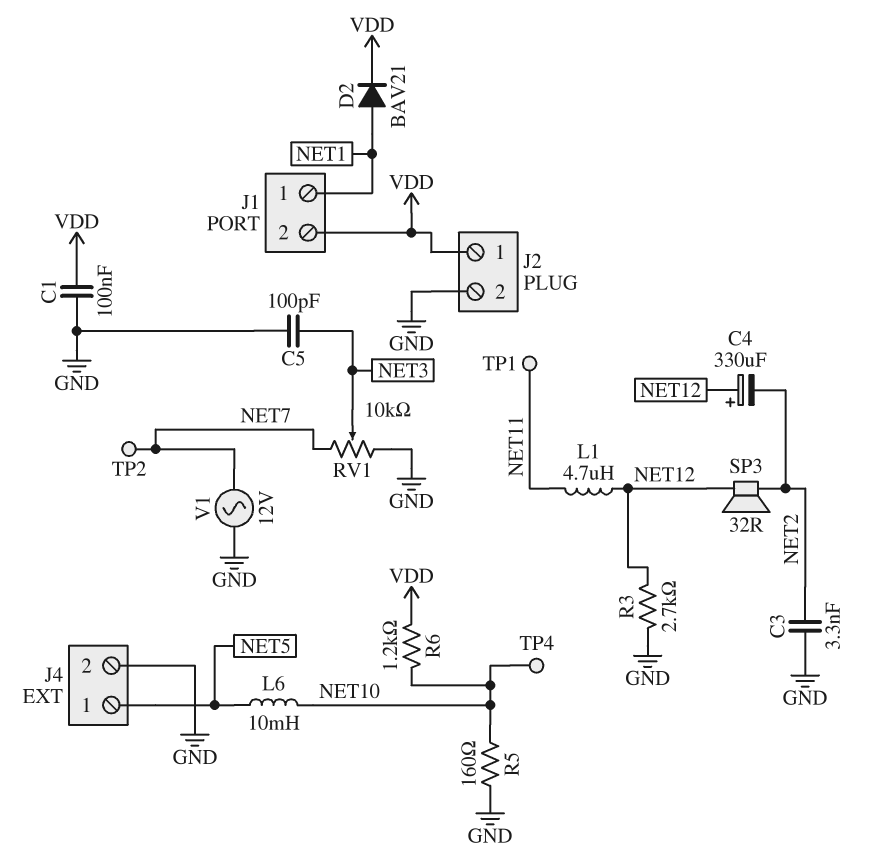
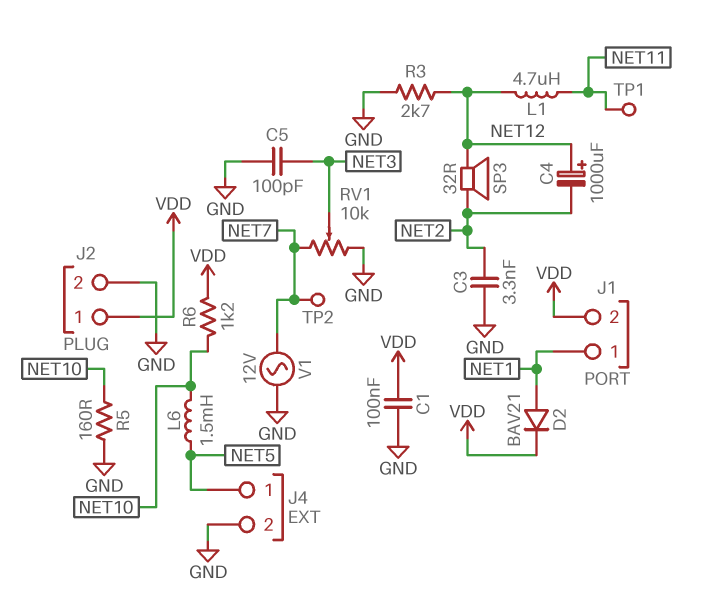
C4: 330uF (plus NET12, minus NET2) -> 1000uF (plus NET12, minus NET2)
L6: 10mH (NET5, NET10) -> 1.5mH (NET5, NET10)
TP4: test point (NET10) -> none

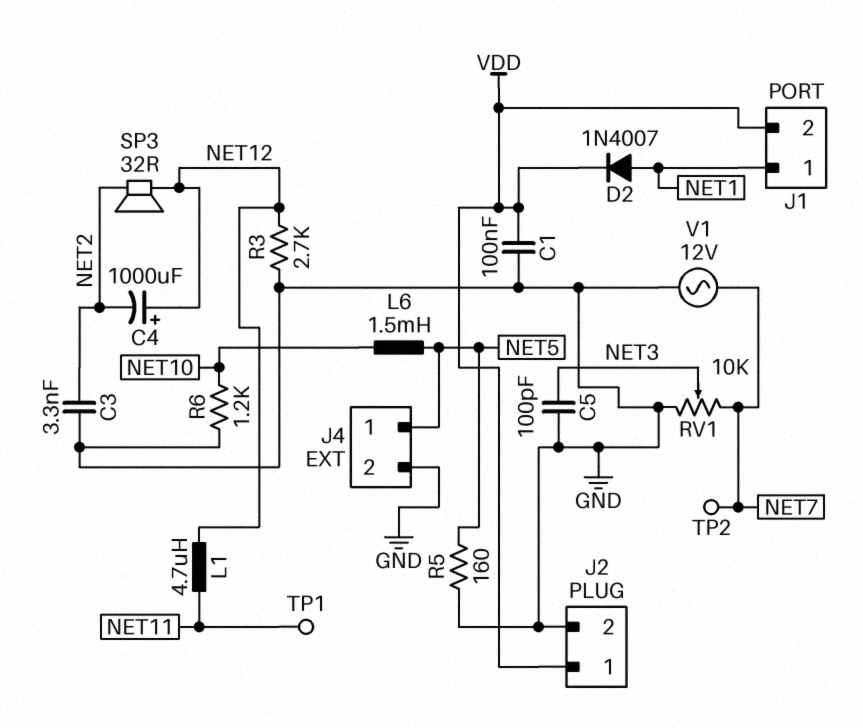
D2: diode BAV21 (A NET1, K VDD) -> diode 1N4007 (A NET1, K VDD)
R5: 160 (GND, NET10) -> 160 (GND, NET5)
R6: 1.2k (NET10, VDD) -> 1.2k (GND, NET10)

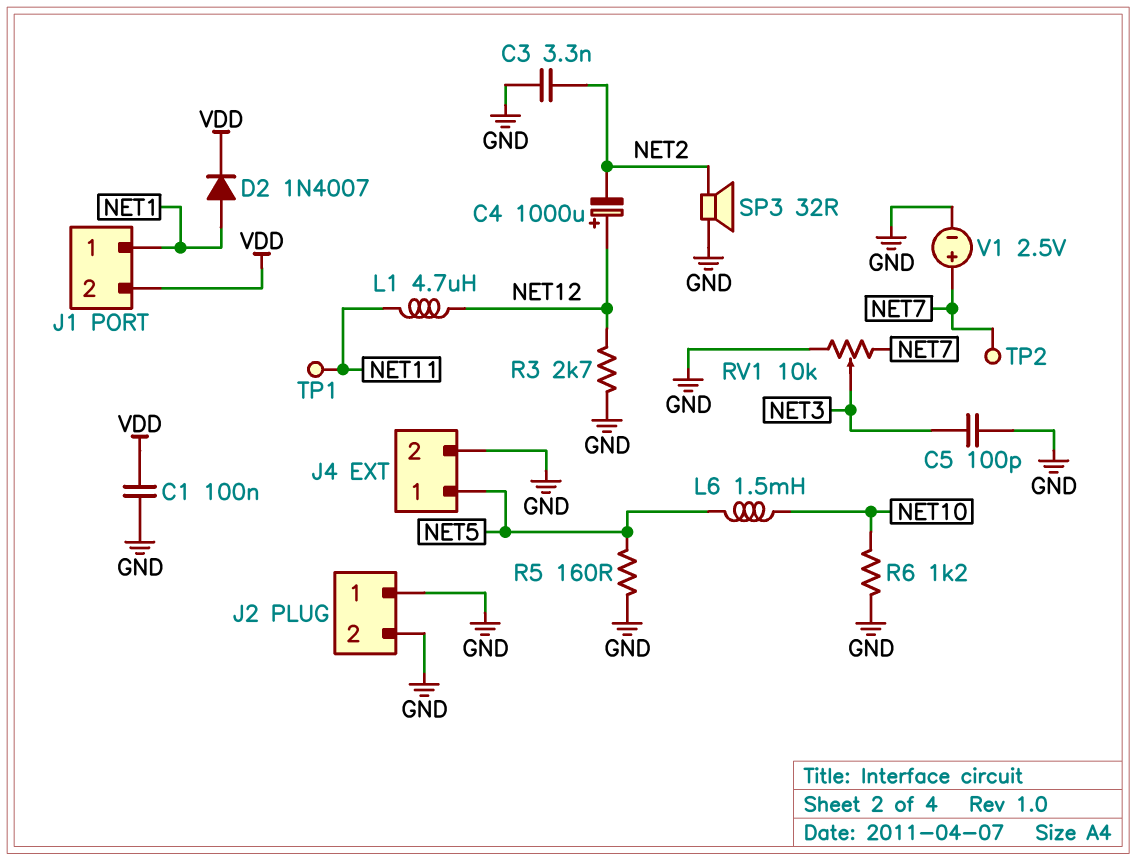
J2 pin 1: VDD -> GND
SP3: speaker 32R (NET2, NET12) -> speaker 32R (GND, NET2)
V1: AC 12V (GND, NET7) -> 2.5V (plus NET7, minus GND)

